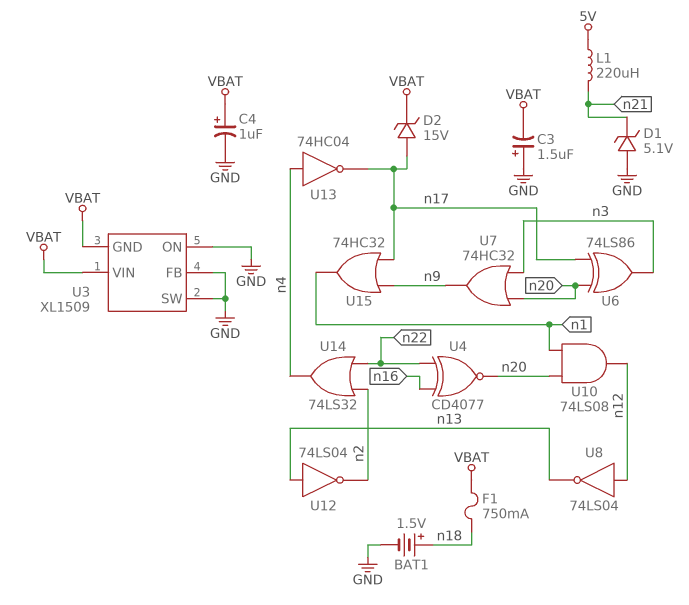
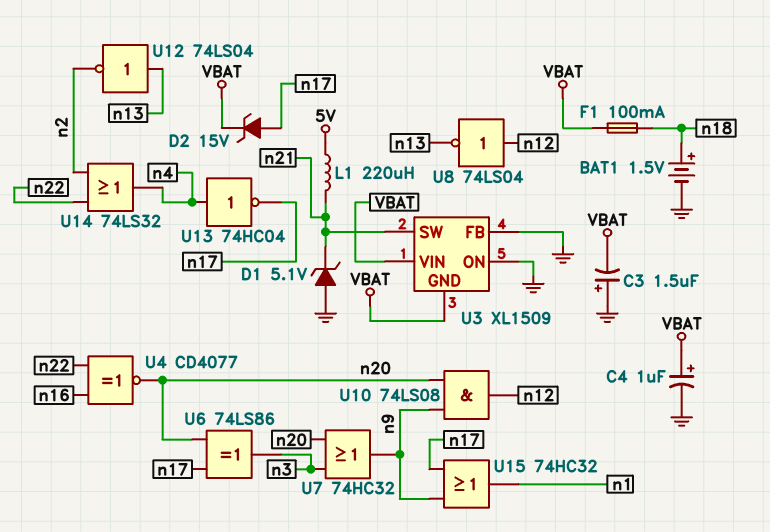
F1: 750mA (VBAT, n18) -> 100mA (VBAT, n18)
U3 pin SW: GND -> n21
U10: AND 74LS08 (in n1, in n20, out n12) -> AND 74LS08 (in n9, in n20, out n12)

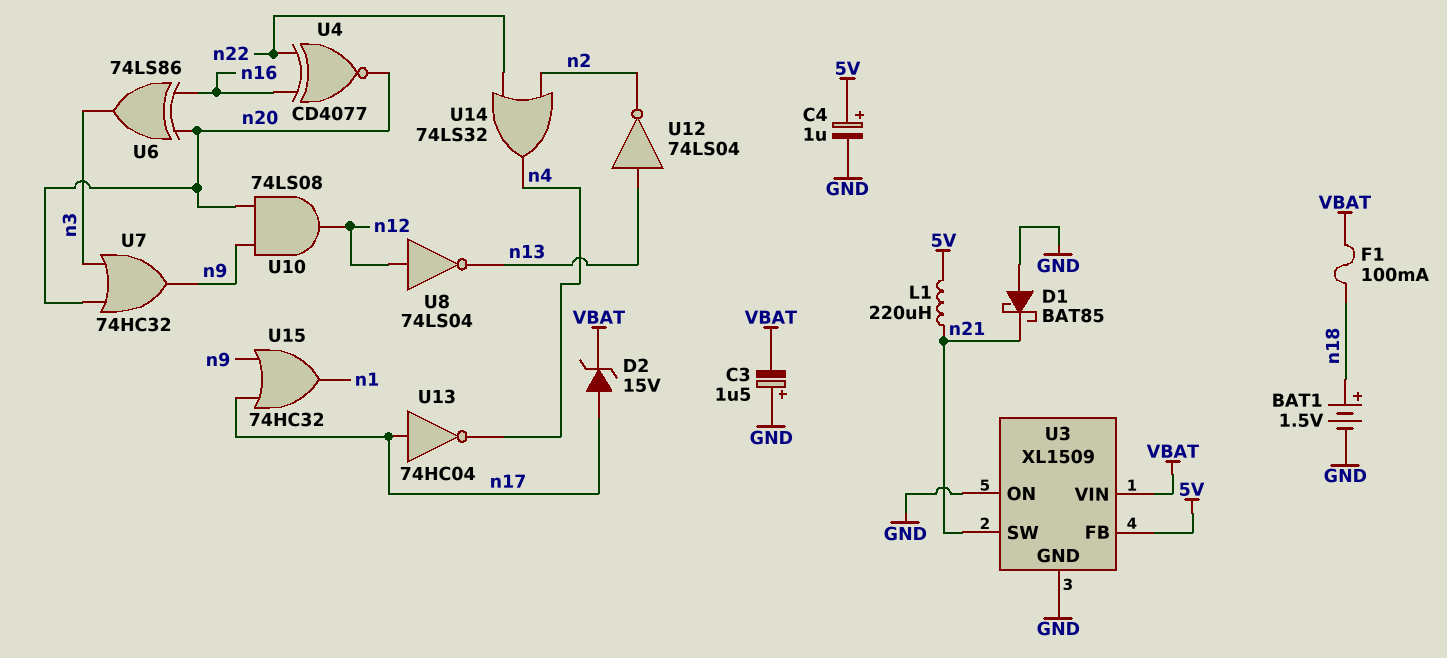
C4: 1uF (plus VBAT, minus GND) -> 1uF (plus 5V, minus GND)
D1: zener 5.1V (A GND, K n21) -> schottky BAT85 (A GND, K n21)
U3 pin FB: GND -> 5V
U3 pin GND: VBAT -> GND
U6: XOR 74LS86 (in n17, in n20, out n3) -> XOR 74LS86 (in n16, in n20, out n3)
U13: NOT 74HC04 (in n4, out n17) -> NOT 74HC04 (in n17, out n4)

